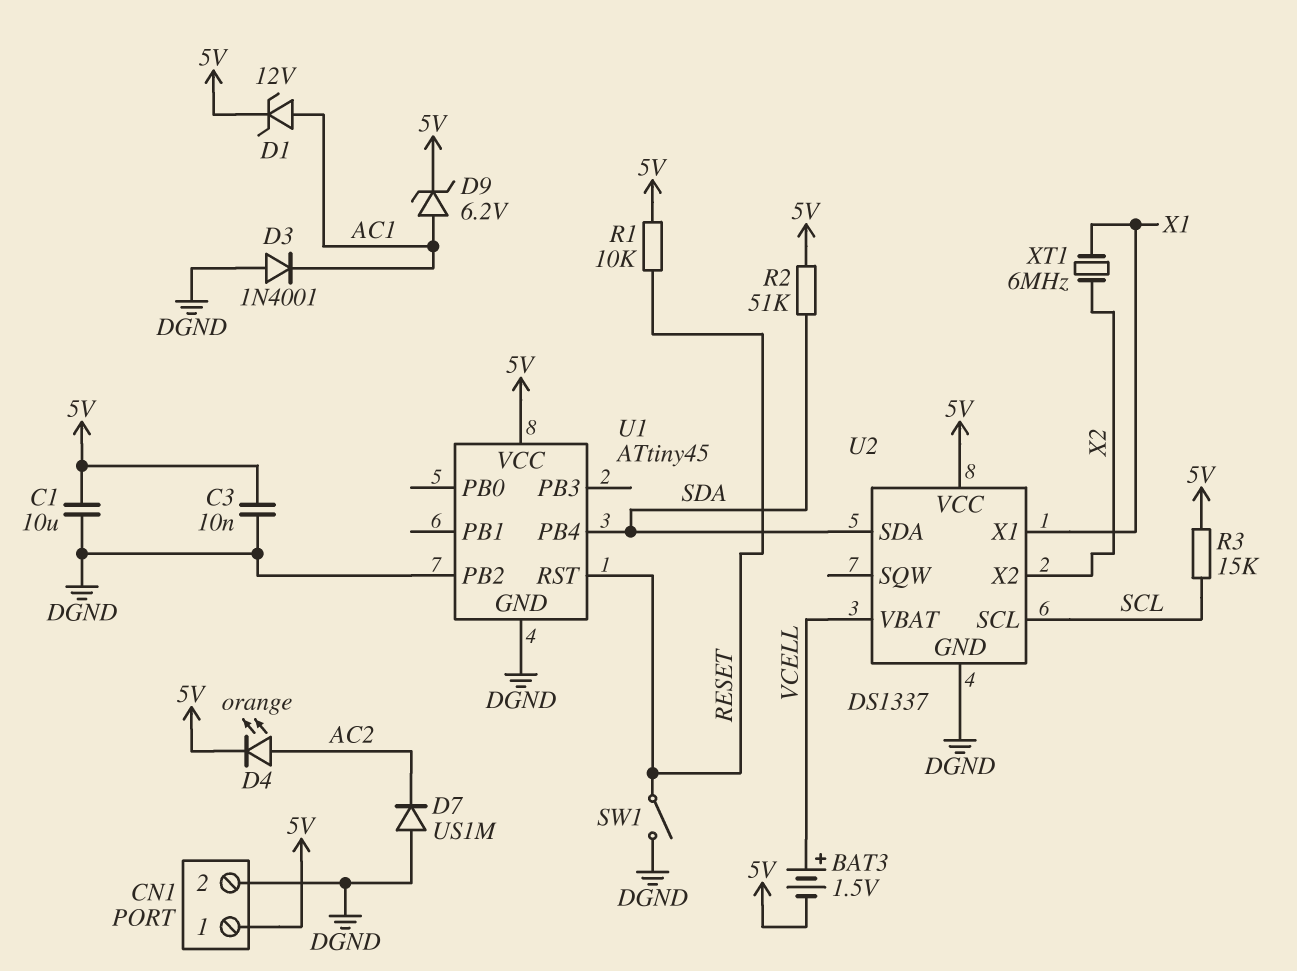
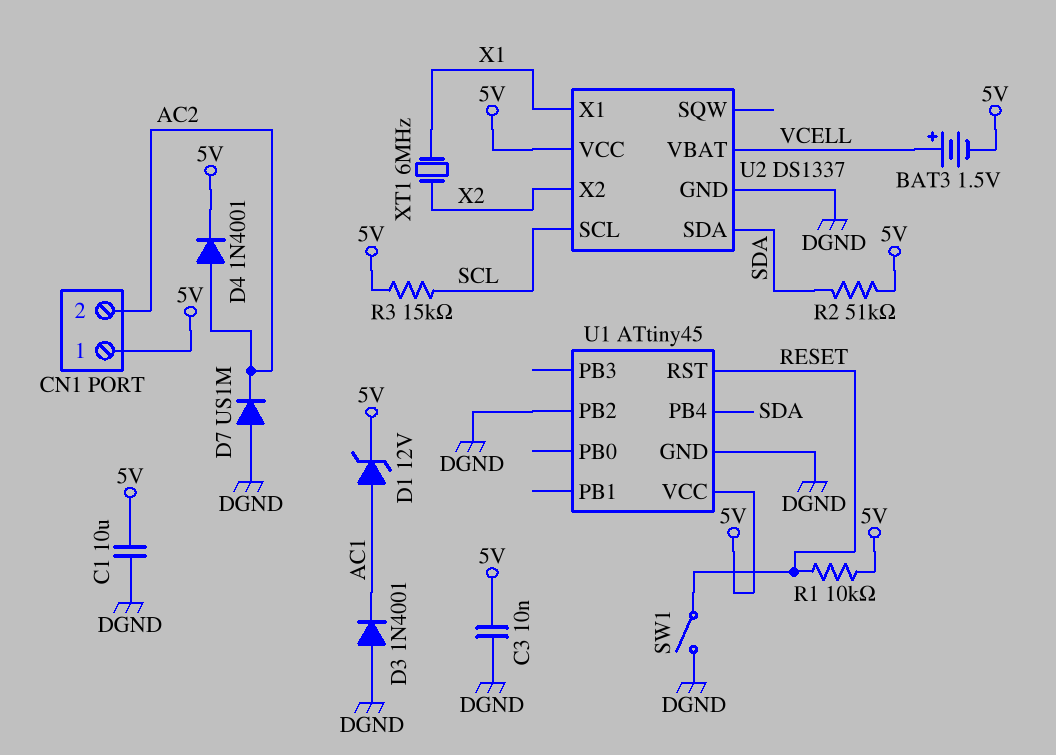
CN1 pin 2: DGND -> AC2
D4: LED orange (A AC2, K 5V) -> diode 1N4001 (A AC2, K 5V)
D9: zener 6.2V (A AC1, K 5V) -> none

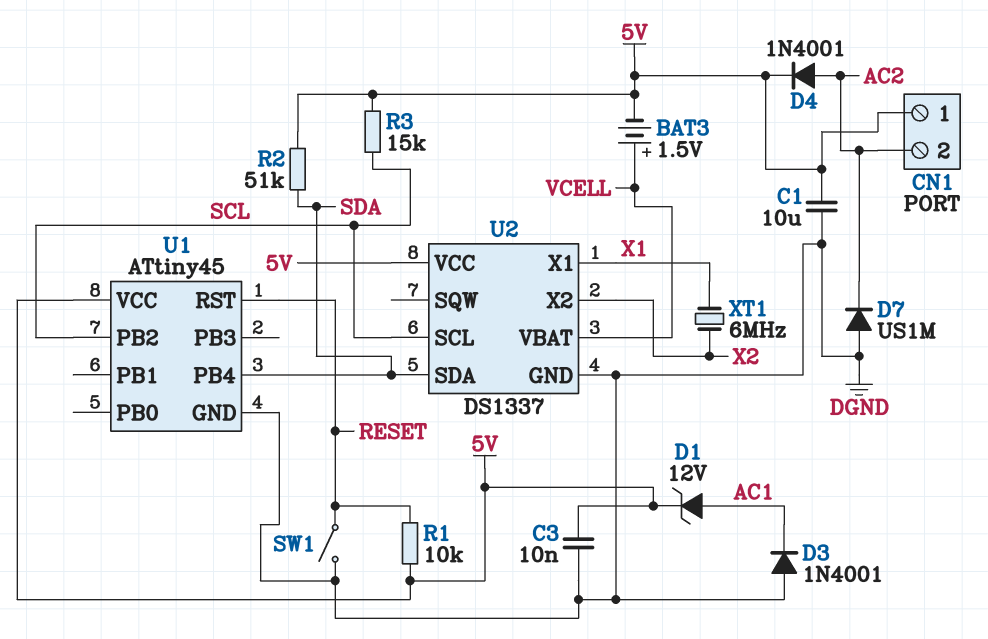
U1 pin PB2: DGND -> SCL

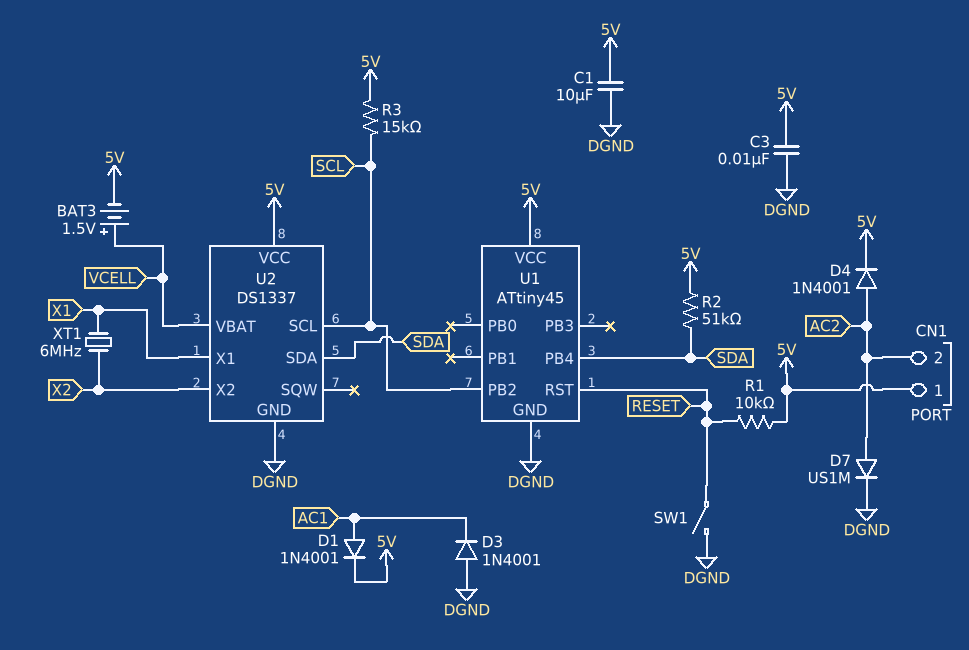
D1: zener 12V (A AC1, K 5V) -> diode 1N4001 (A AC1, K 5V)
D7: diode US1M (A DGND, K AC2) -> diode US1M (A AC2, K DGND)

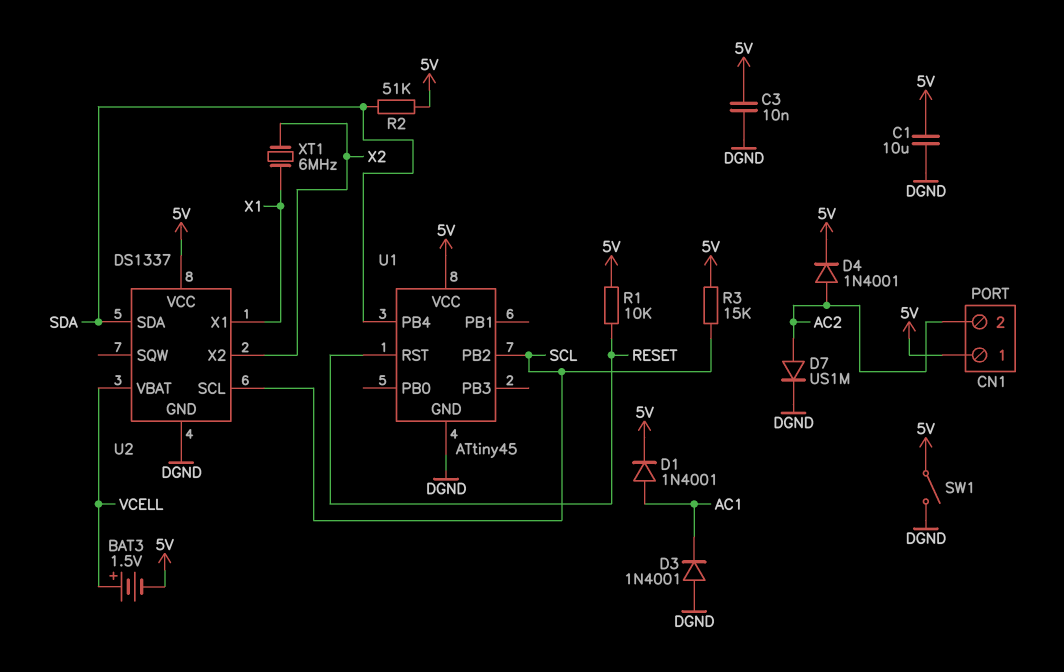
SW1: switch (DGND, RESET) -> switch (5V, DGND)

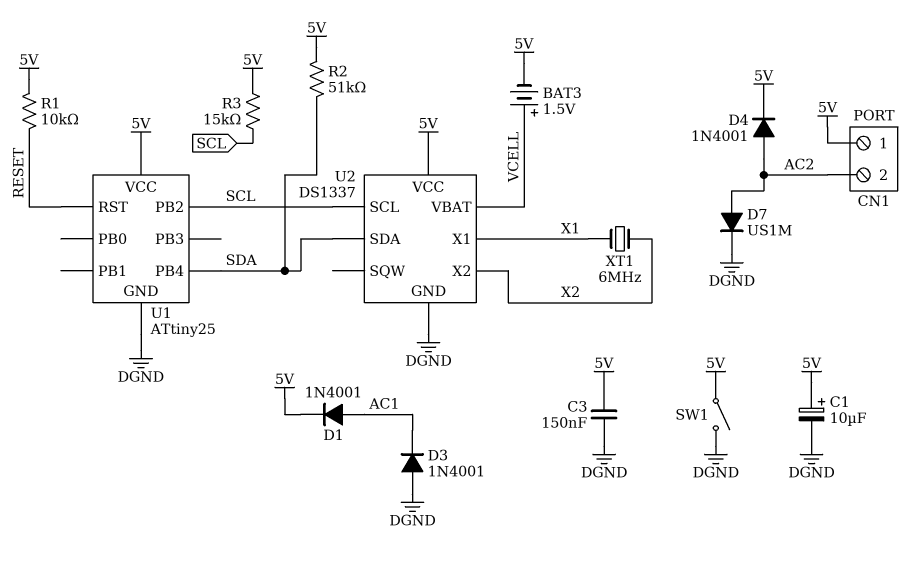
C1: 10uF (5V, DGND) -> 10uF (plus 5V, minus DGND)
C3: 10nF (5V, DGND) -> 150nF (5V, DGND)
U1: ATtiny45 -> ATtiny25

